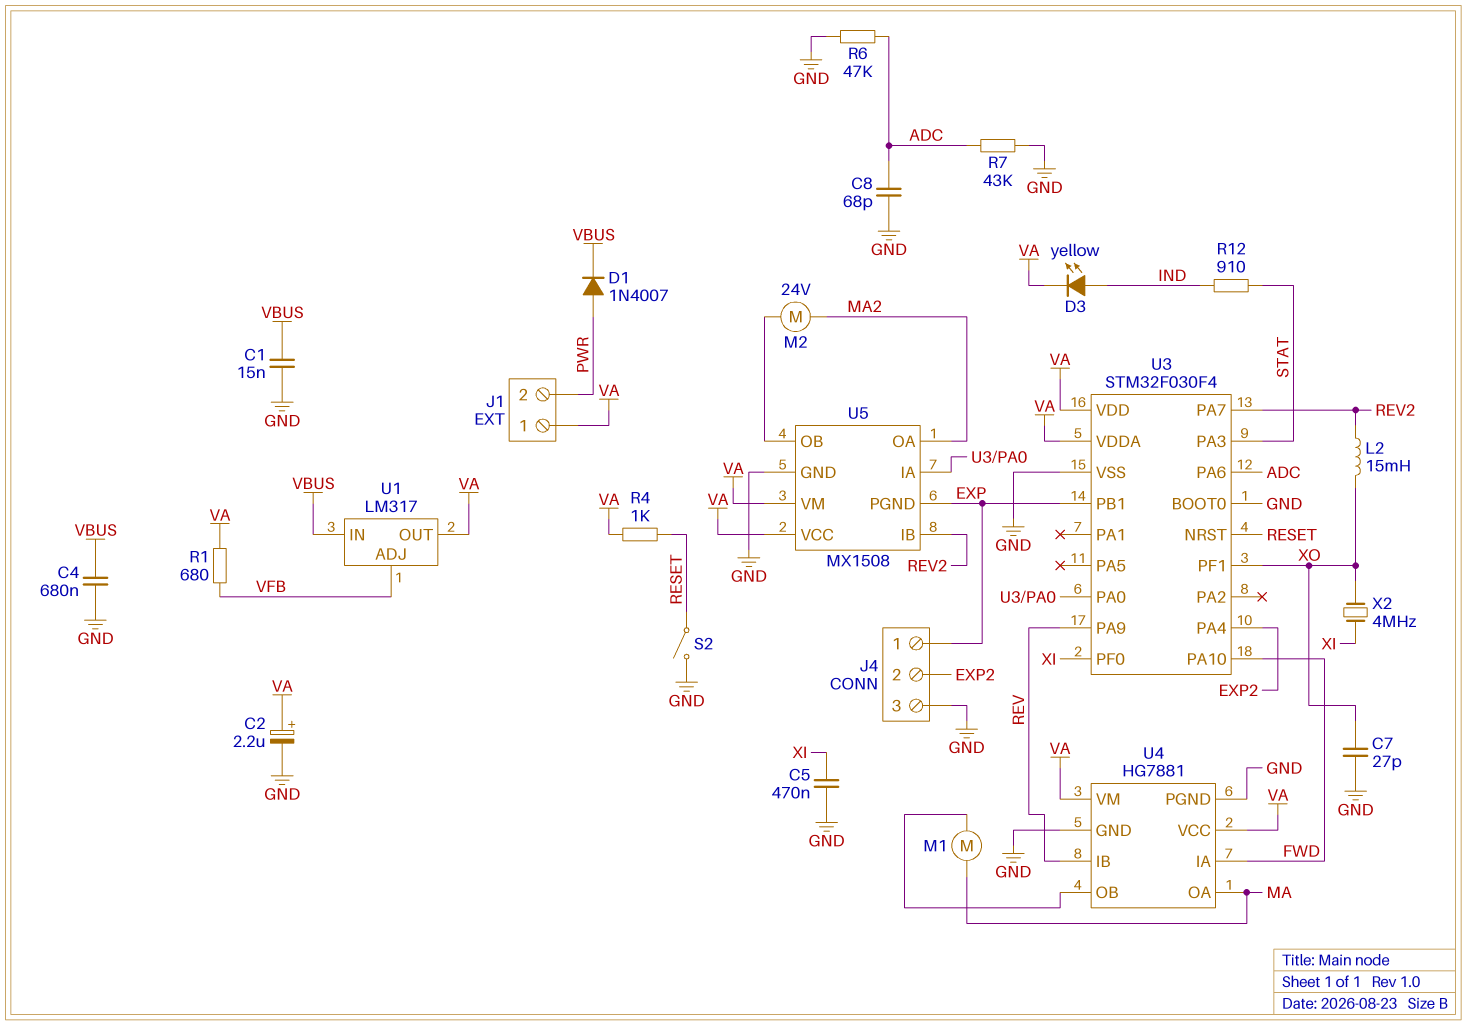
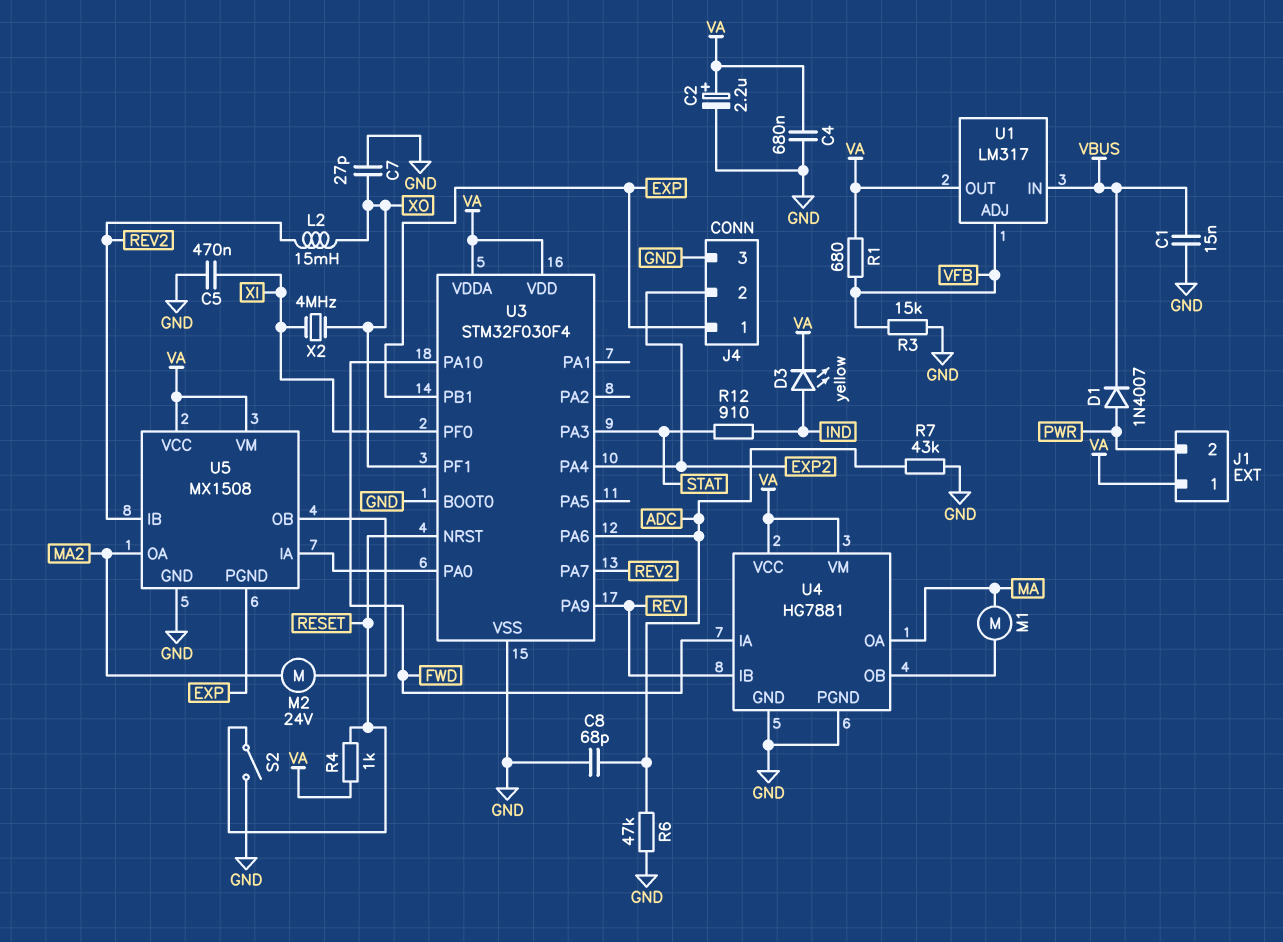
C4: 680nF (GND, VBUS) -> 680nF (GND, VA)
R3: none -> 15k (GND, VFB)

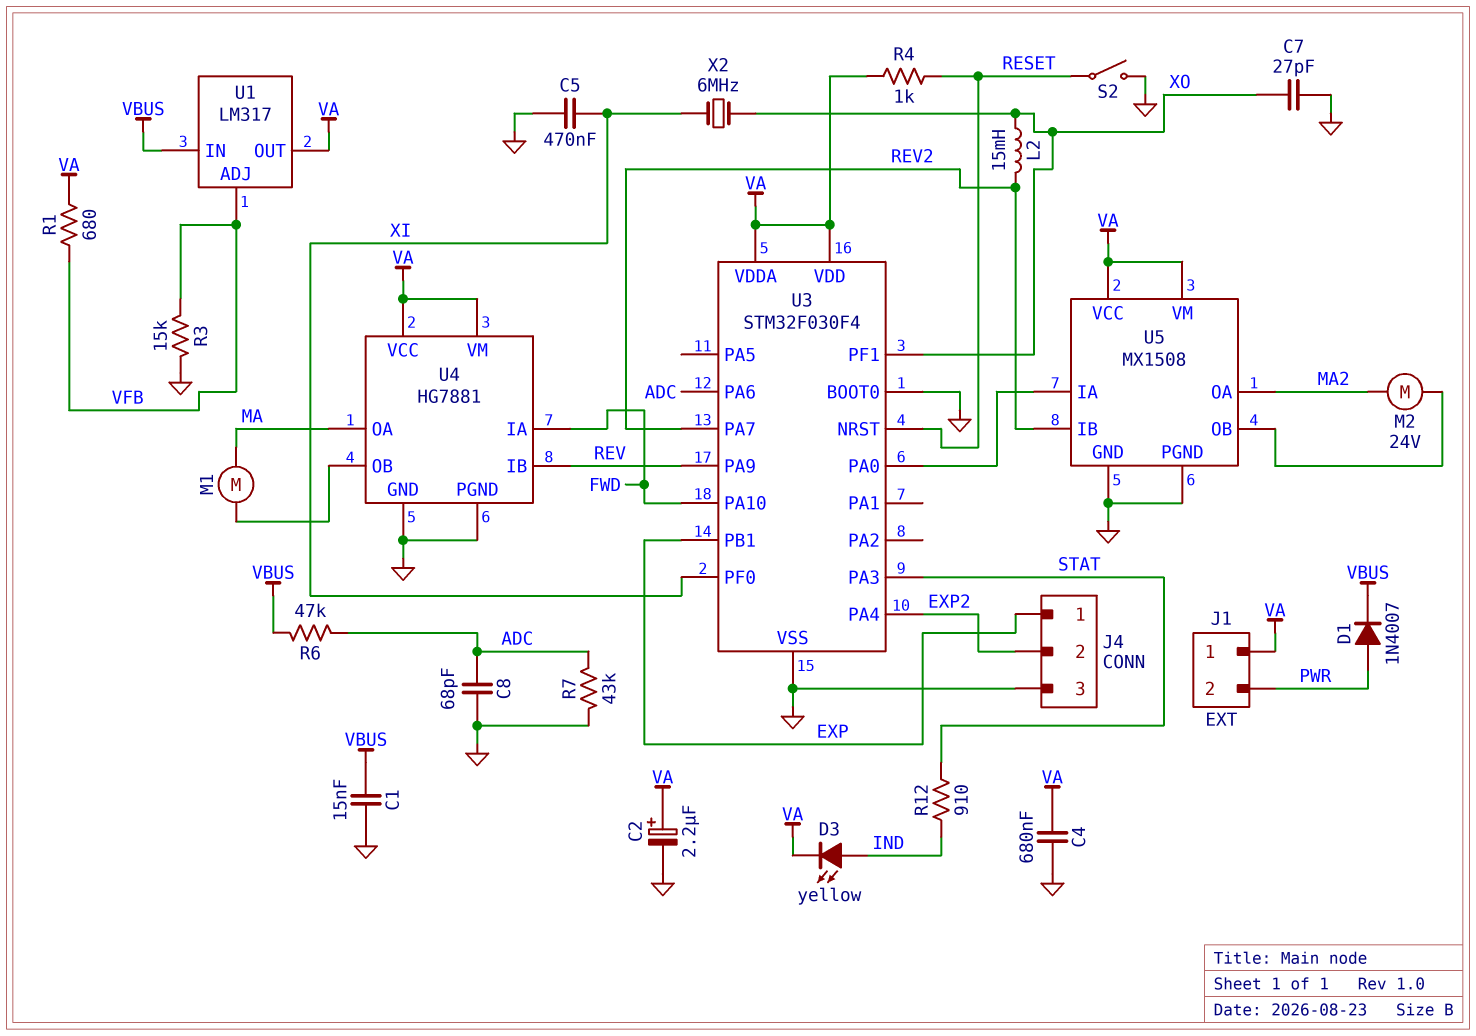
R6: 47k (ADC, GND) -> 47k (ADC, VBUS)
U5 pin PGND: EXP -> GND
X2: 4MHz (XI, XO) -> 6MHz (XI, XO)

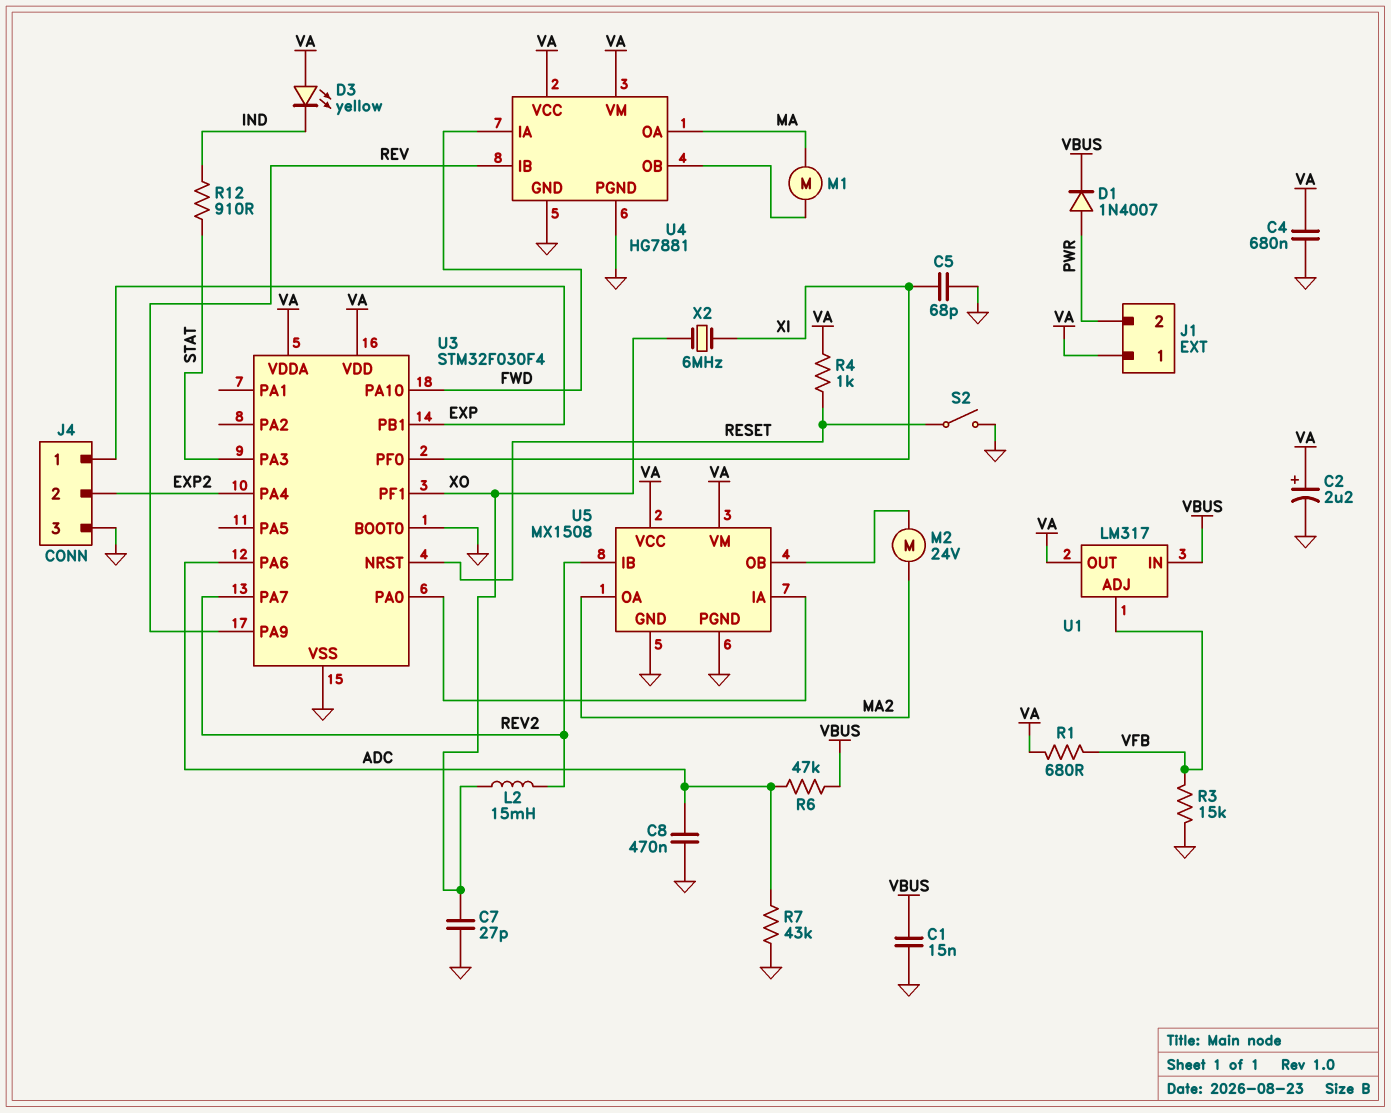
C5: 470nF (GND, XI) -> 68pF (GND, XI)
C8: 68pF (ADC, GND) -> 470nF (ADC, GND)
D3: LED yellow (A IND, K VA) -> LED yellow (A VA, K IND)

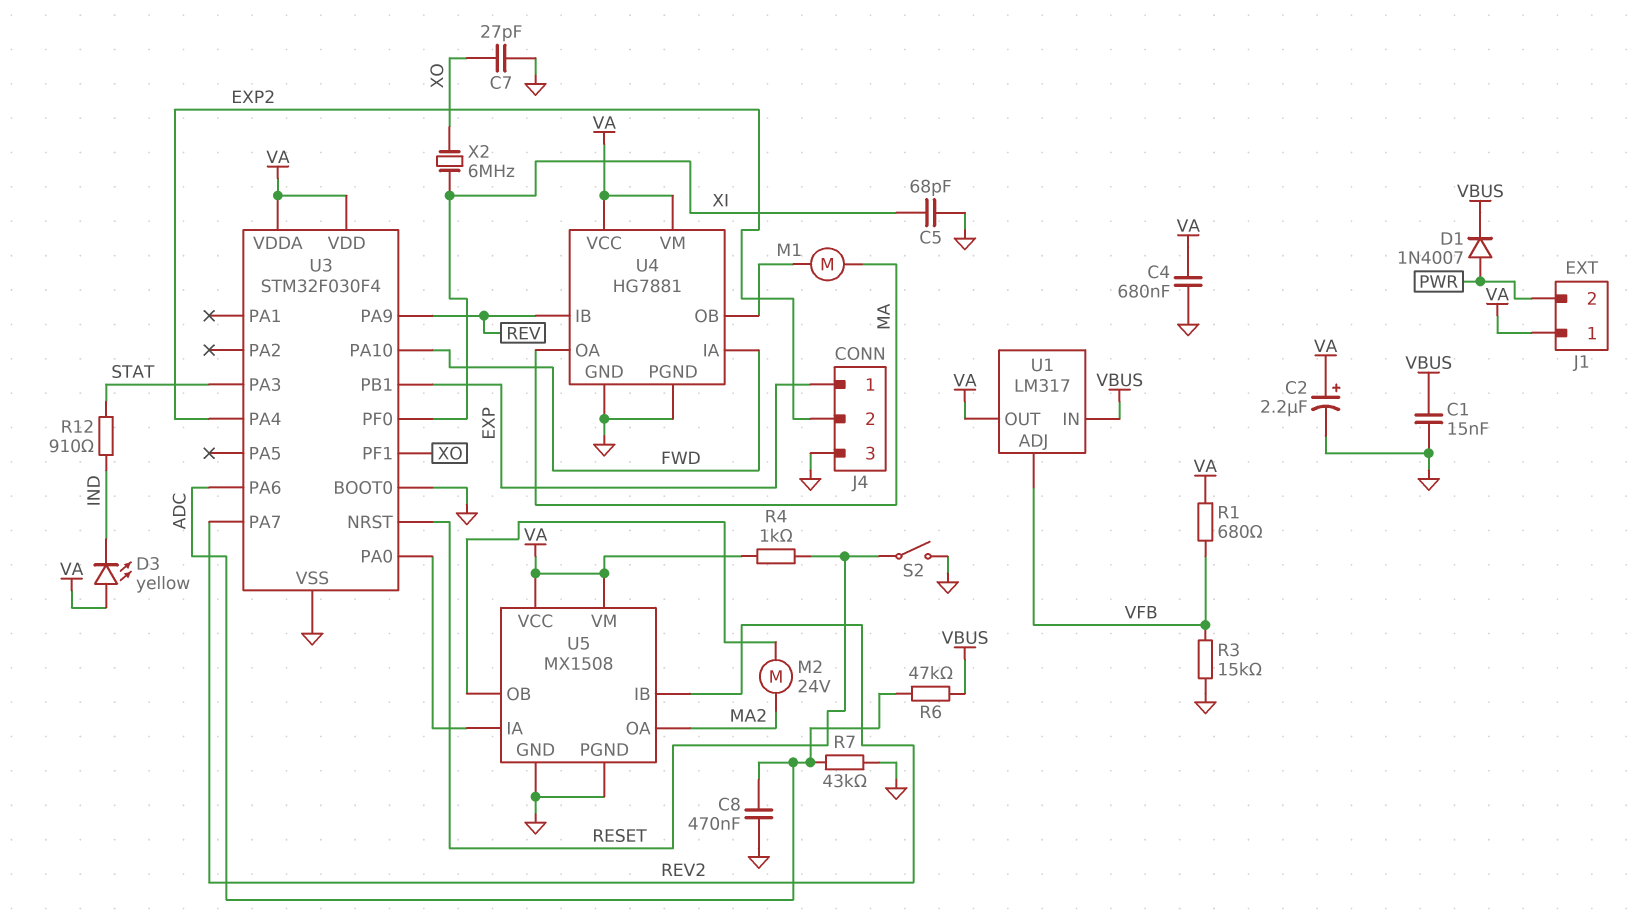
L2: 15mH (REV2, XO) -> none

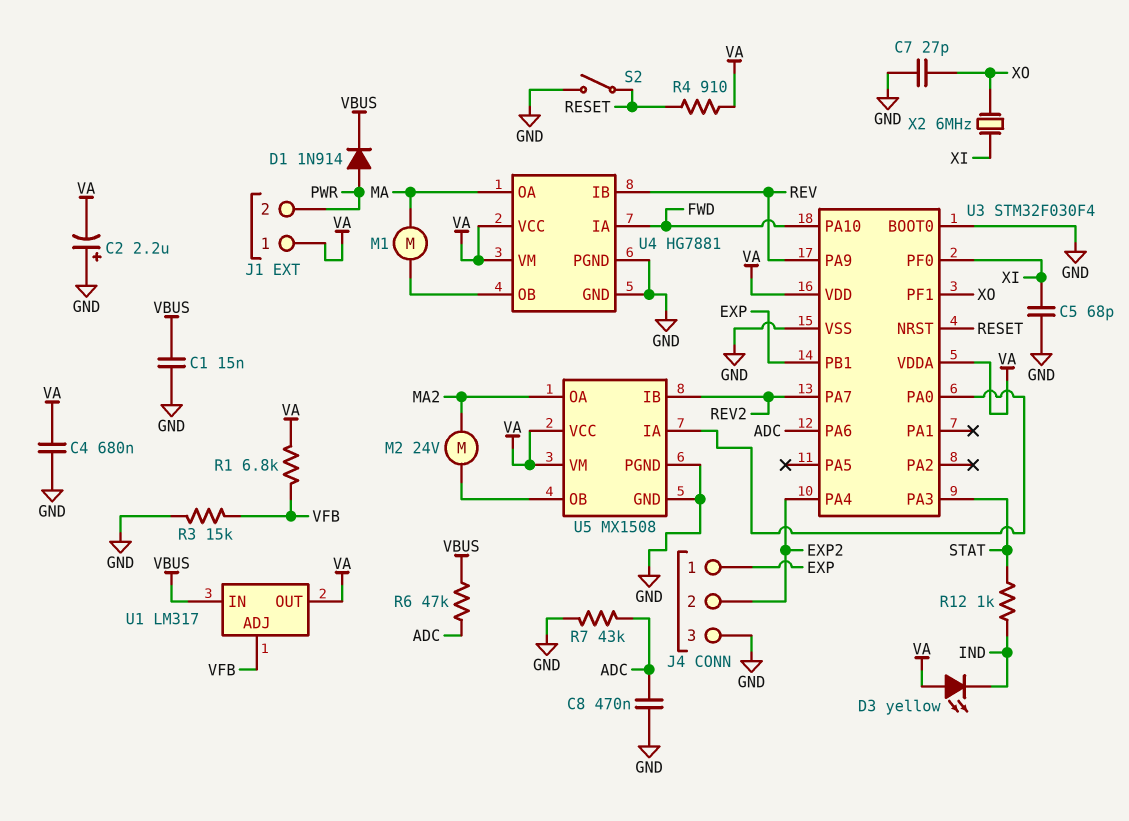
C2: 2.2uF (plus VA, minus GND) -> 2.2uF (plus GND, minus VA)
D1: diode 1N4007 (A PWR, K VBUS) -> diode 1N914 (A PWR, K VBUS)
R1: 680 (VA, VFB) -> 6.8k (VA, VFB)
R4: 1k (RESET, VA) -> 910 (RESET, VA)
R12: 910 (IND, STAT) -> 1k (IND, STAT)

